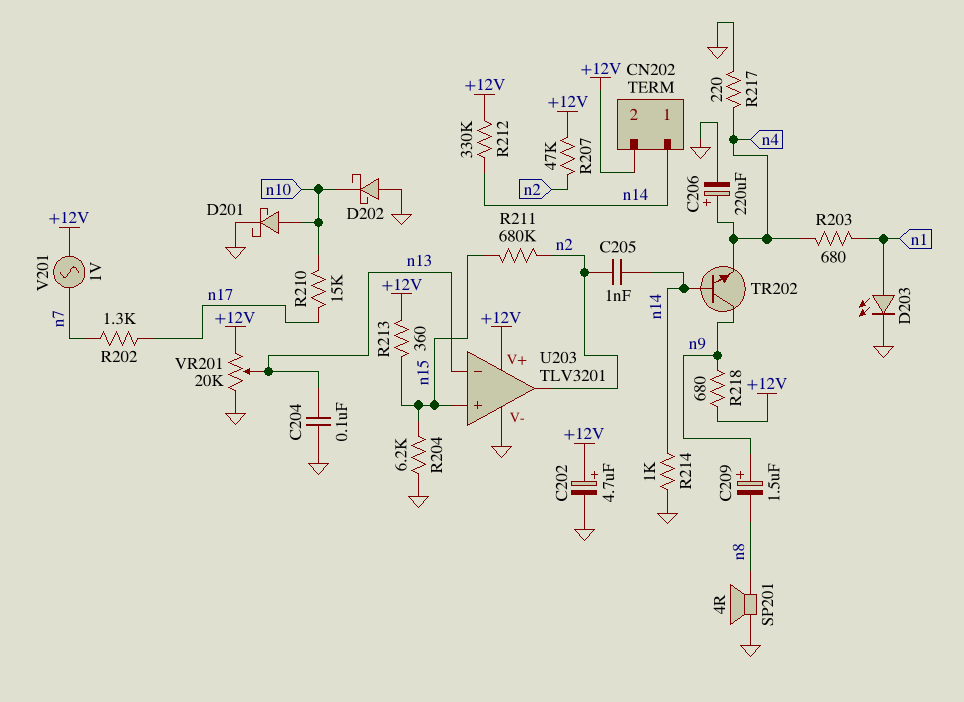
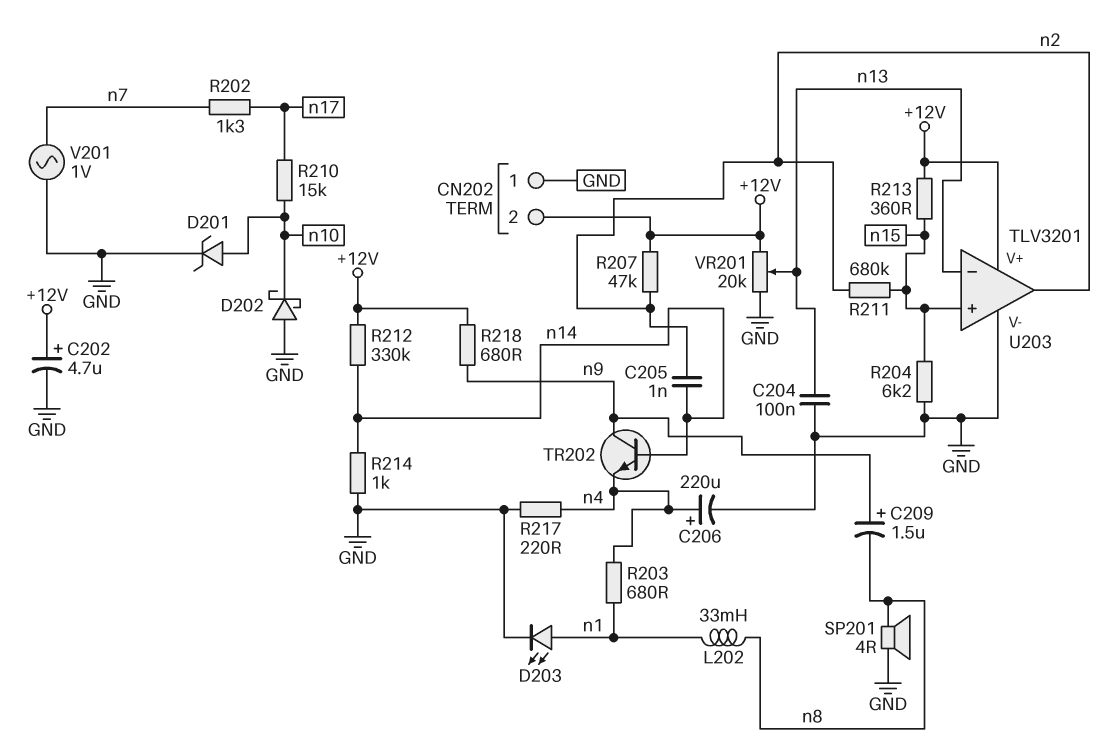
CN202 pin 1: n14 -> GND
D201: schottky (A n10, K GND) -> zener (A n10, K GND)
L202: none -> 33mH (n1, n8)
V201: AC 1V (+12V, n7) -> AC 1V (GND, n7)

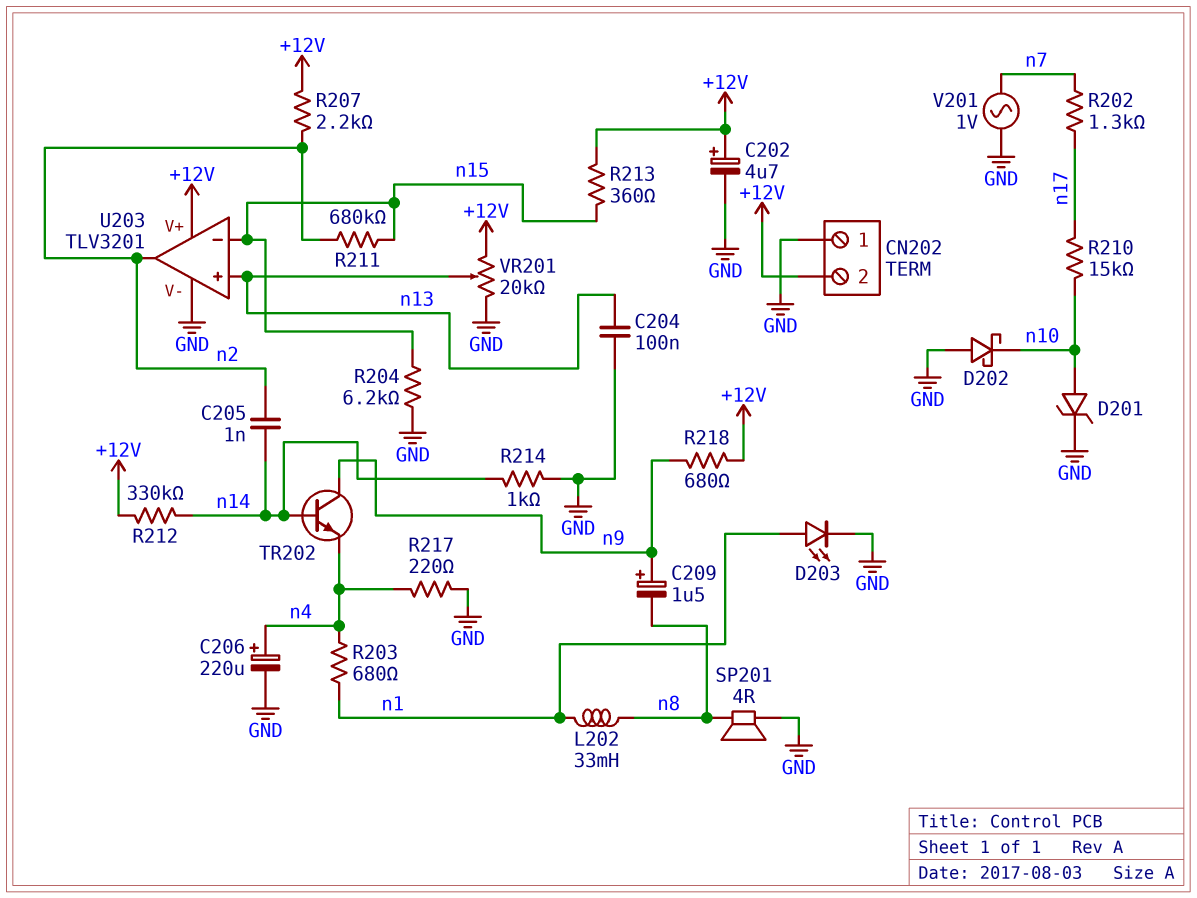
R207: 47k (+12V, n2) -> 2.2k (+12V, n2)
U203 pin in+: n15 -> n13
U203 pin in-: n13 -> n15

